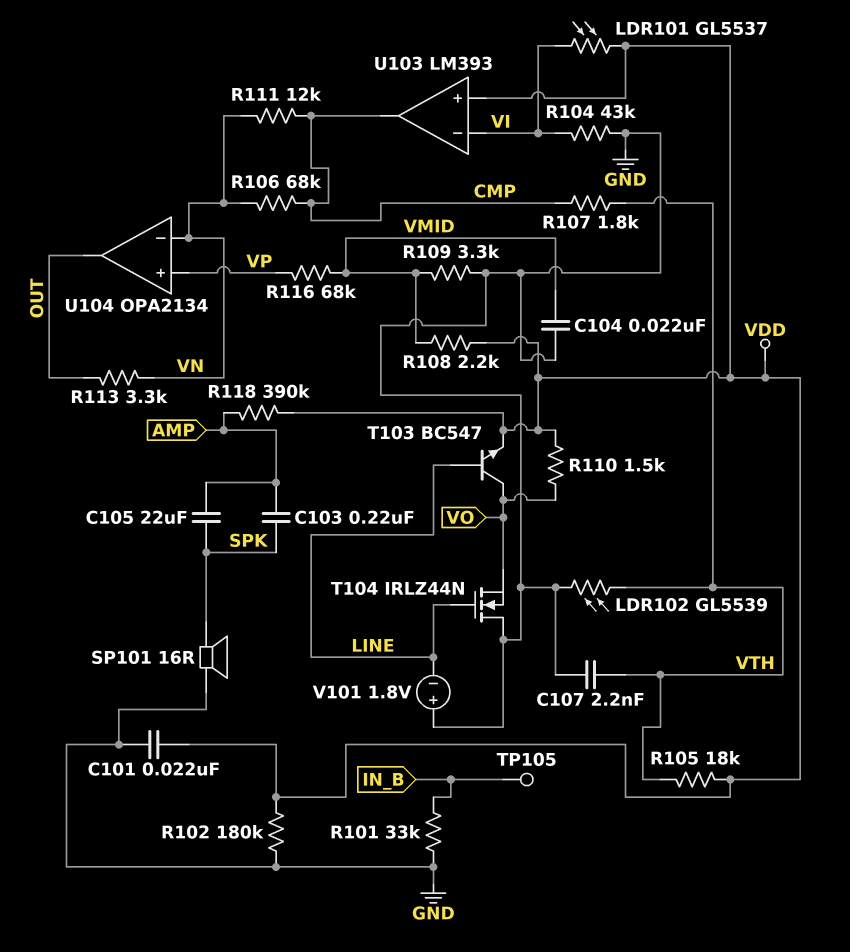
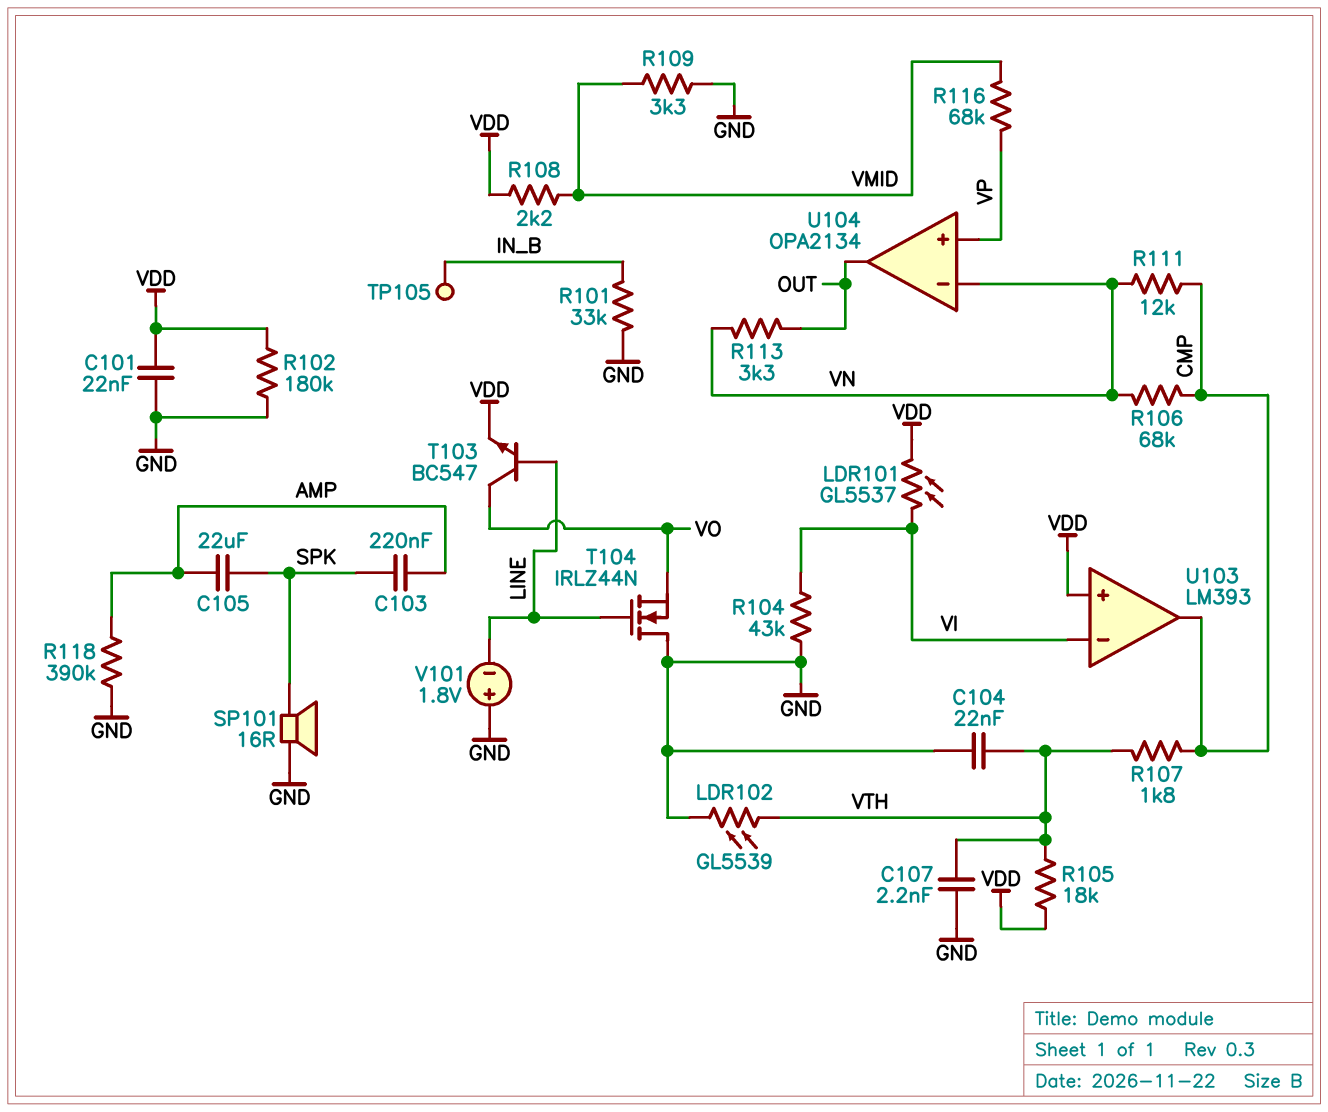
C104: 22nF (GND, VMID) -> 22nF (GND, VTH)
R110: 1.5k (VDD, VO) -> none
R118: 390k (AMP, VDD) -> 390k (AMP, GND)

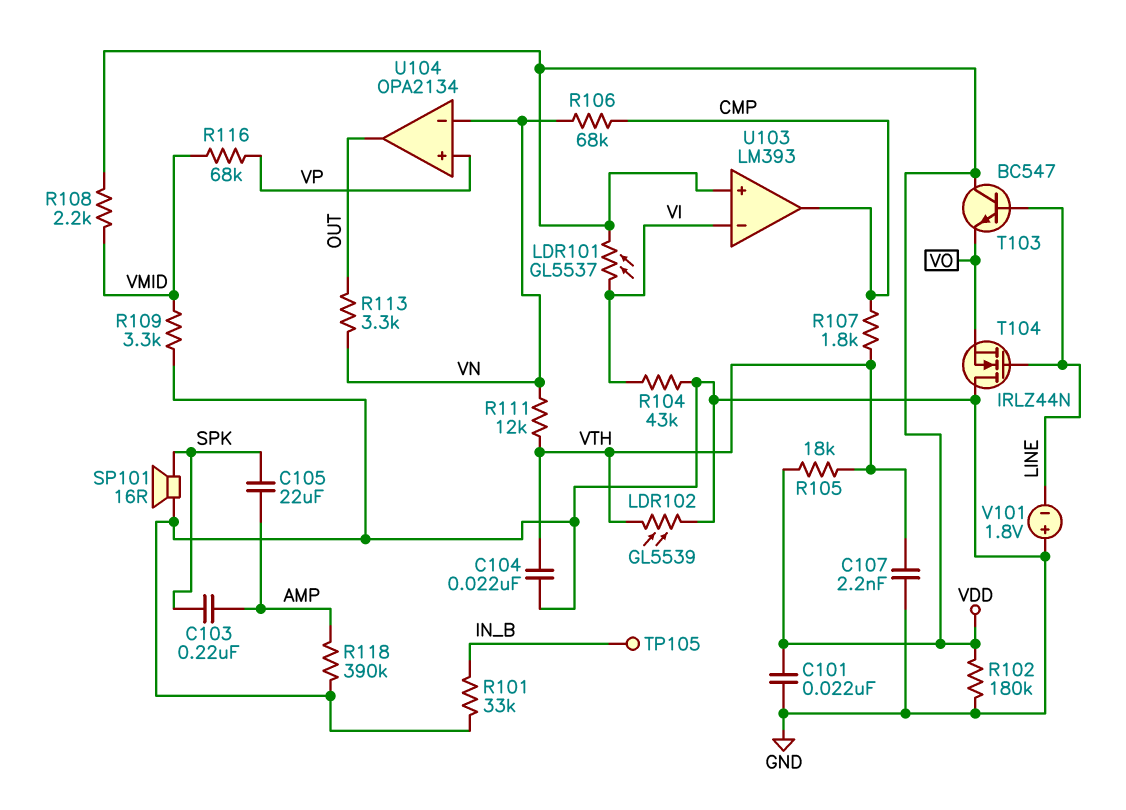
R111: 12k (CMP, VN) -> 12k (VN, VTH)
T103: NPN BC547 (B LINE, C VO, E VDD) -> NPN BC547 (B LINE, C VDD, E VO)

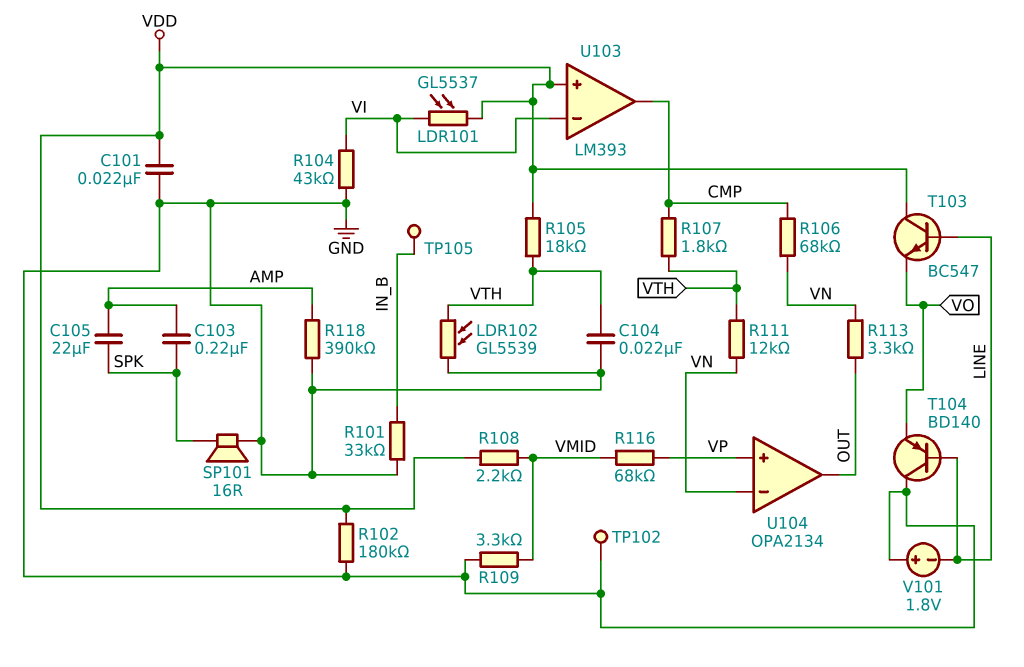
C107: 2.2nF (GND, VTH) -> none
T104: NMOS IRLZ44N (G LINE, D GND, S VO) -> PNP BD140 (B LINE, C GND, E VO)
TP102: none -> test point (GND)

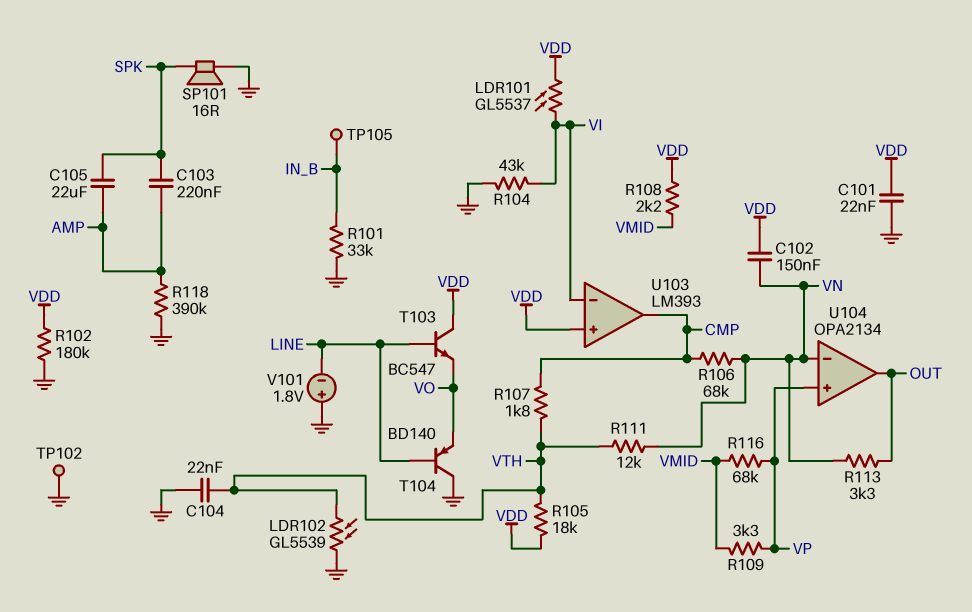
C102: none -> 150nF (VDD, VN)
R109: 3.3k (GND, VMID) -> 3.3k (VMID, VP)

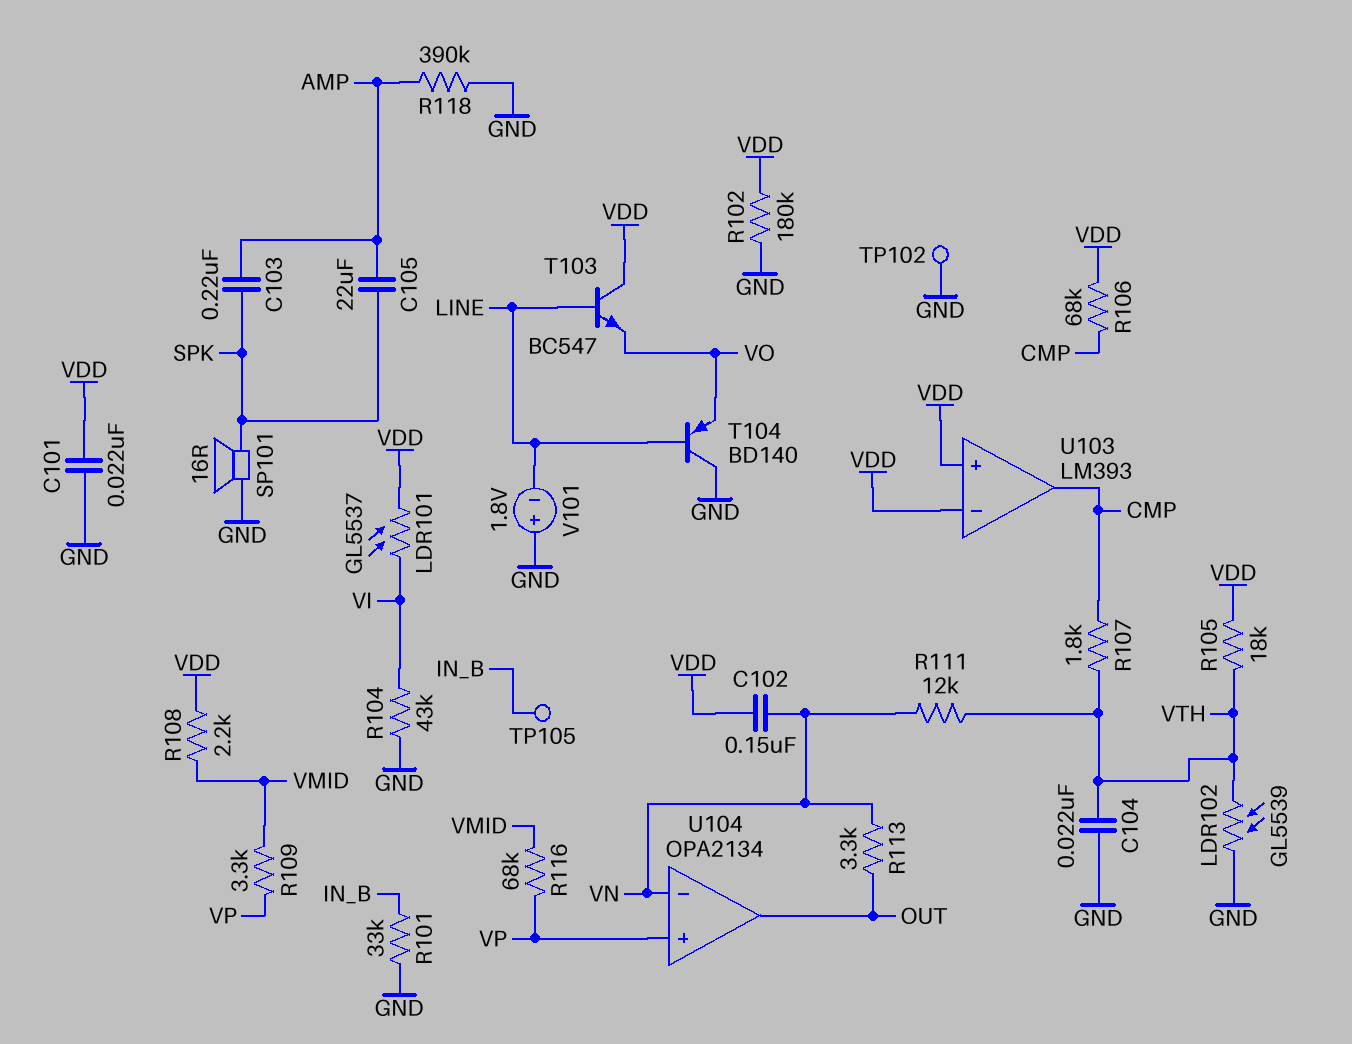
R106: 68k (CMP, VN) -> 68k (CMP, VDD)
U103 pin in-: VI -> VDD

